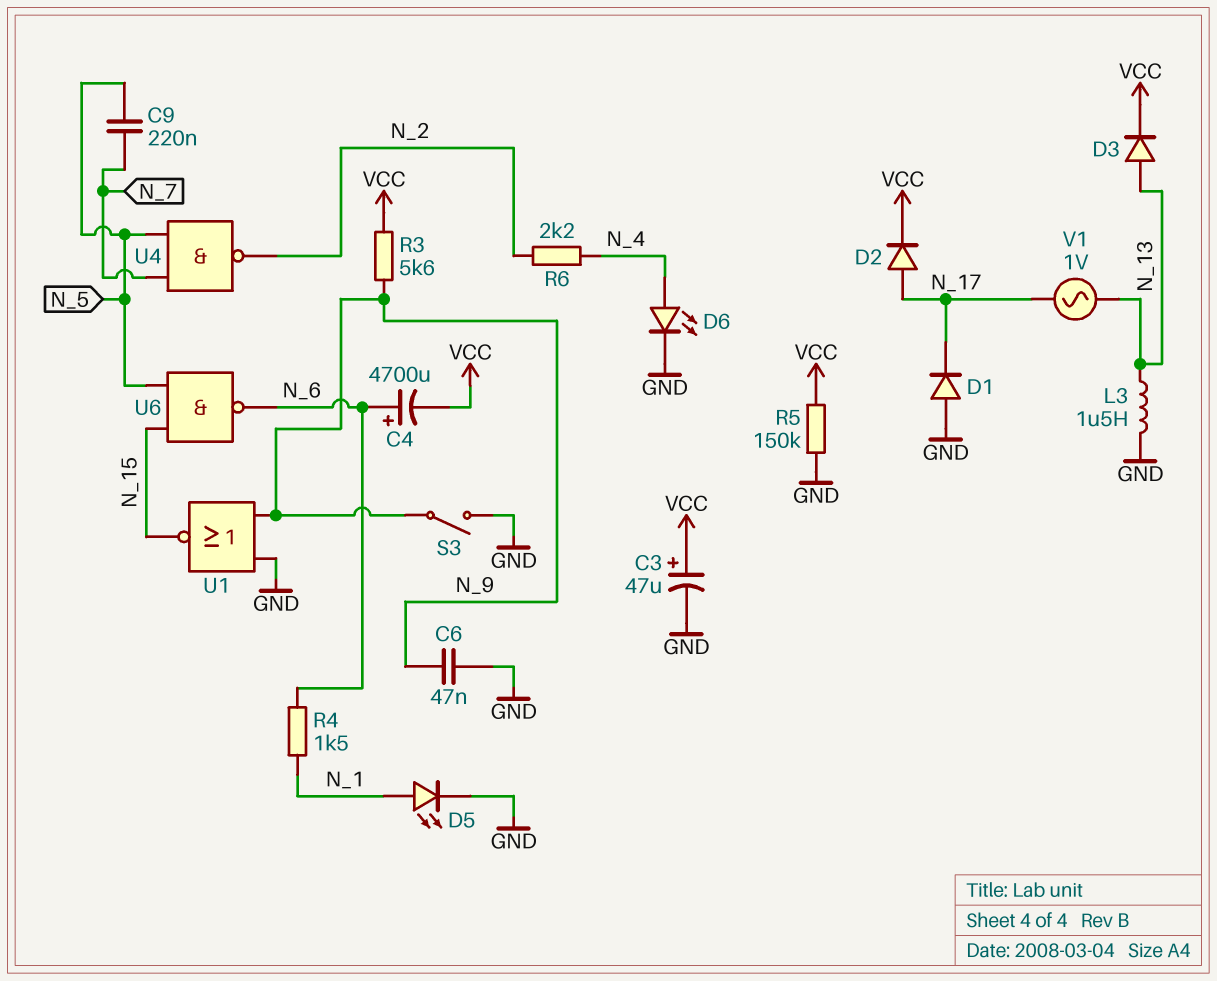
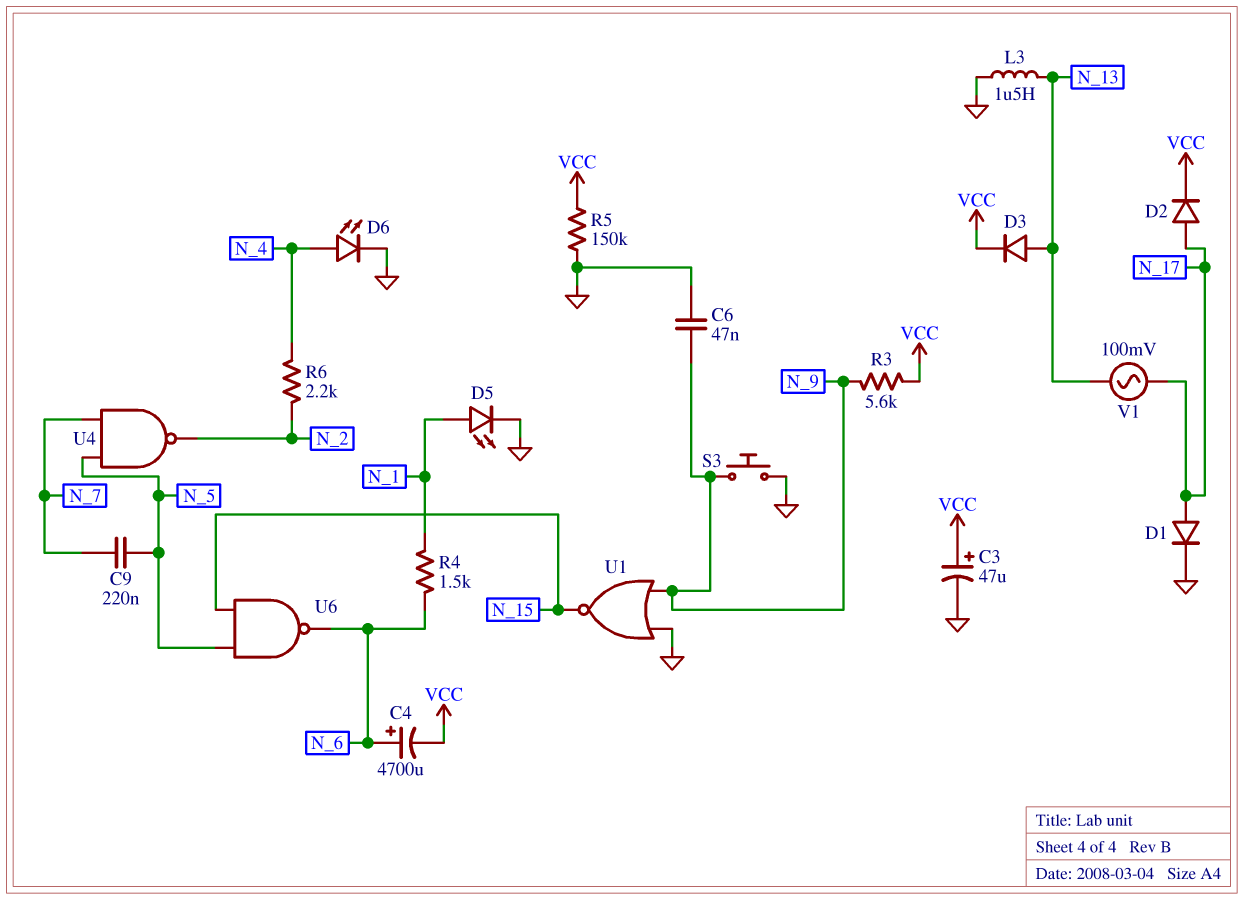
D1: diode (A GND, K N_17) -> diode (A N_17, K GND)
S3: switch (GND, N_9) -> button (GND, N_9)
V1: AC 1V (N_13, N_17) -> AC 100mV (N_13, N_17)

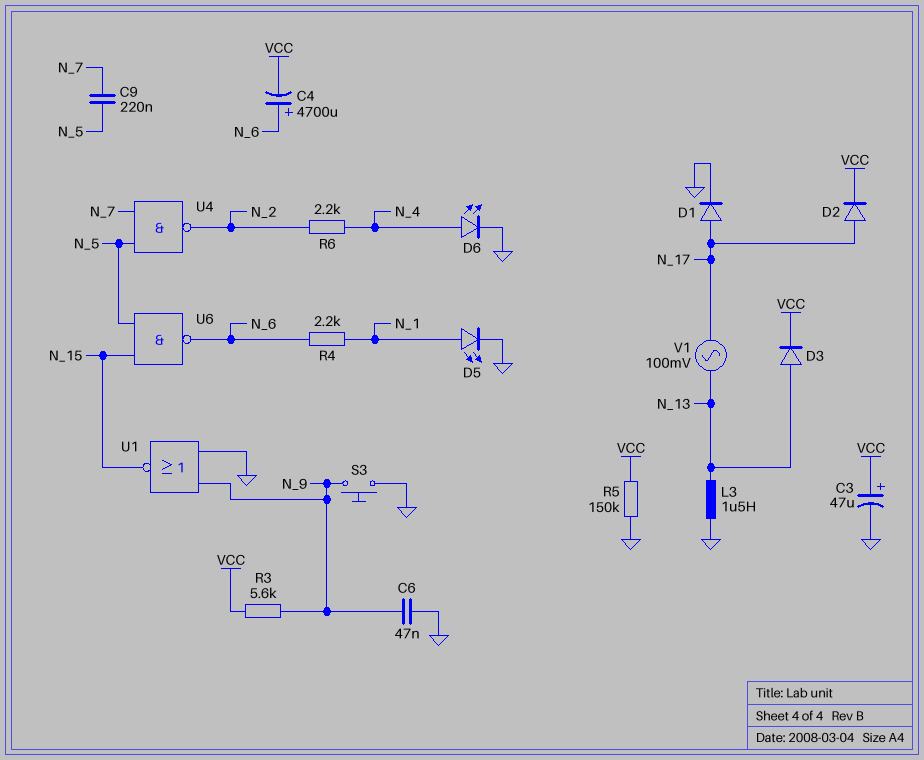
R4: 1.5k (N_1, N_6) -> 2.2k (N_1, N_6)

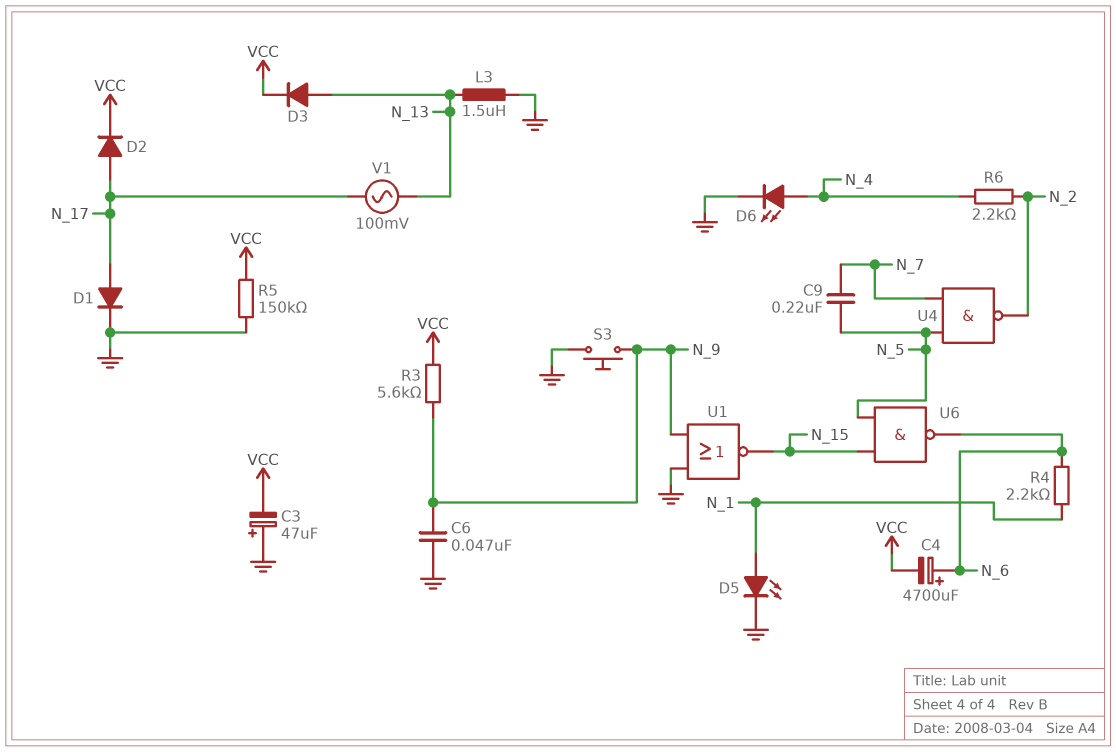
C3: 47uF (plus VCC, minus GND) -> 47uF (plus GND, minus VCC)

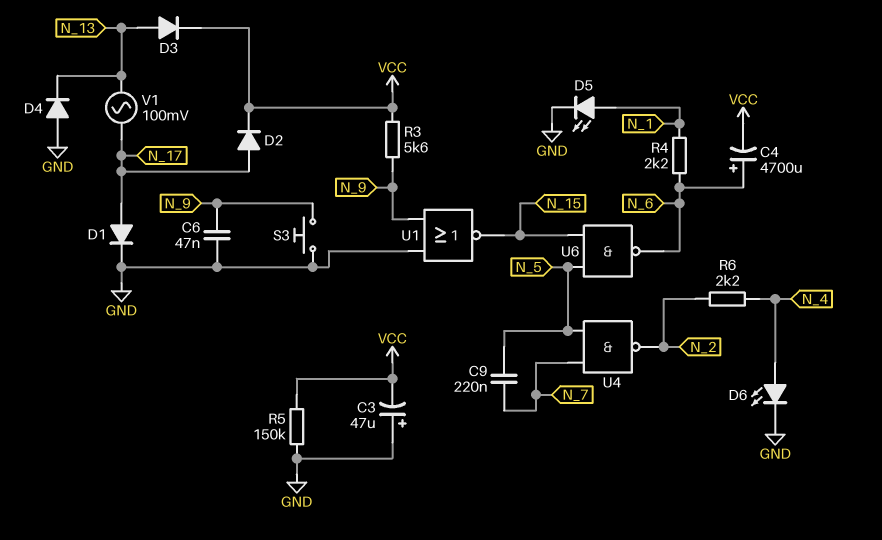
D4: none -> diode (A GND, K N_13)
L3: 1.5uH (GND, N_13) -> none

